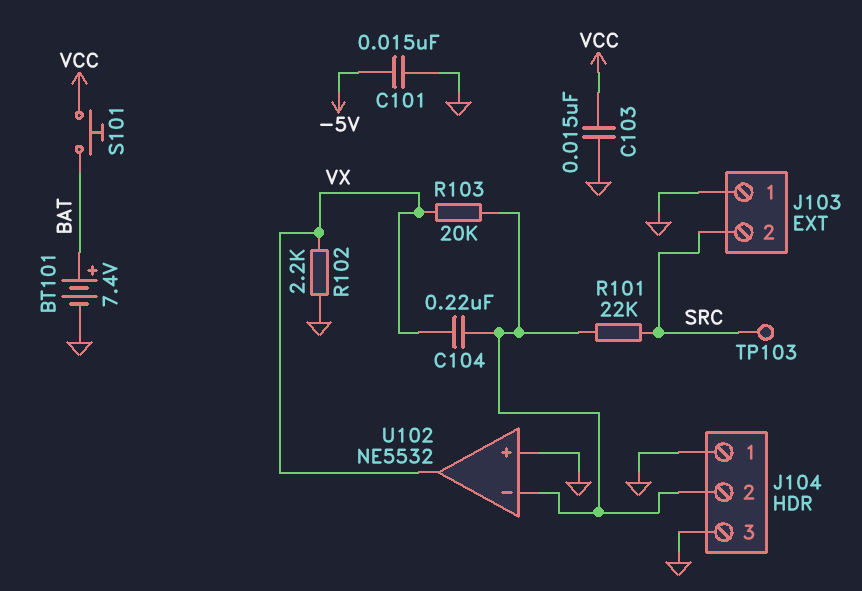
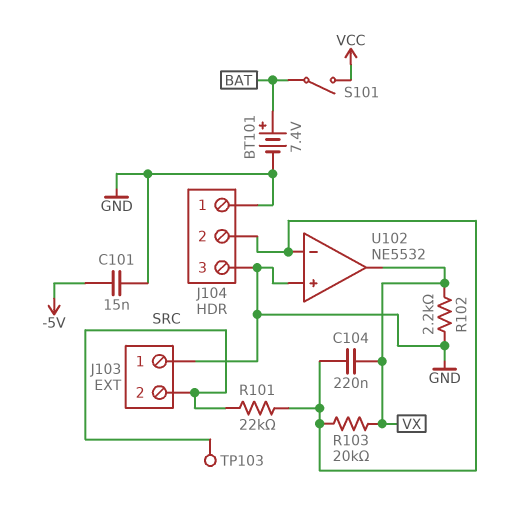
C103: 15nF (GND, VCC) -> none
S101: button (BAT, VCC) -> switch (BAT, VCC)

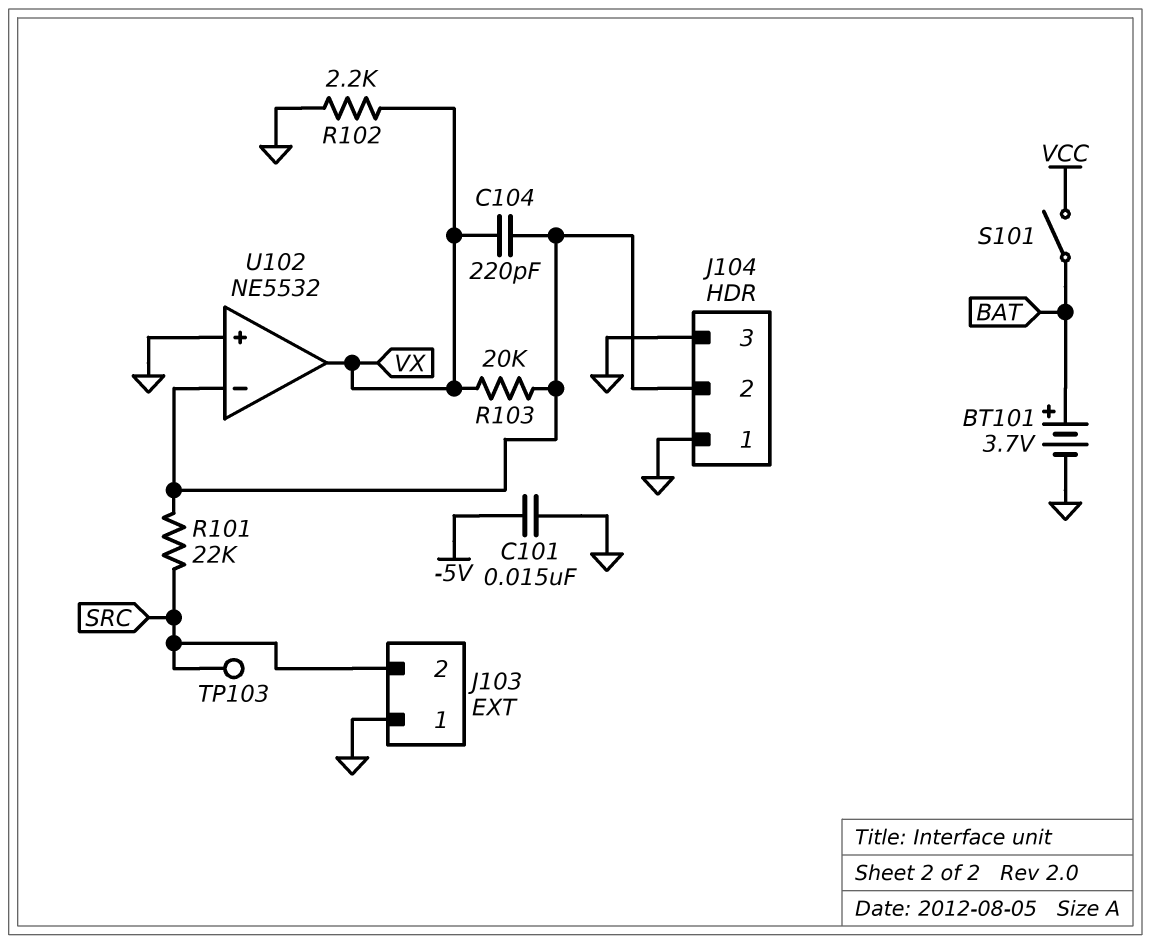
BT101: 7.4V (plus BAT, minus GND) -> 3.7V (plus BAT, minus GND)
C104: 220nF (J104/2, VX) -> 220pF (J104/2, VX)

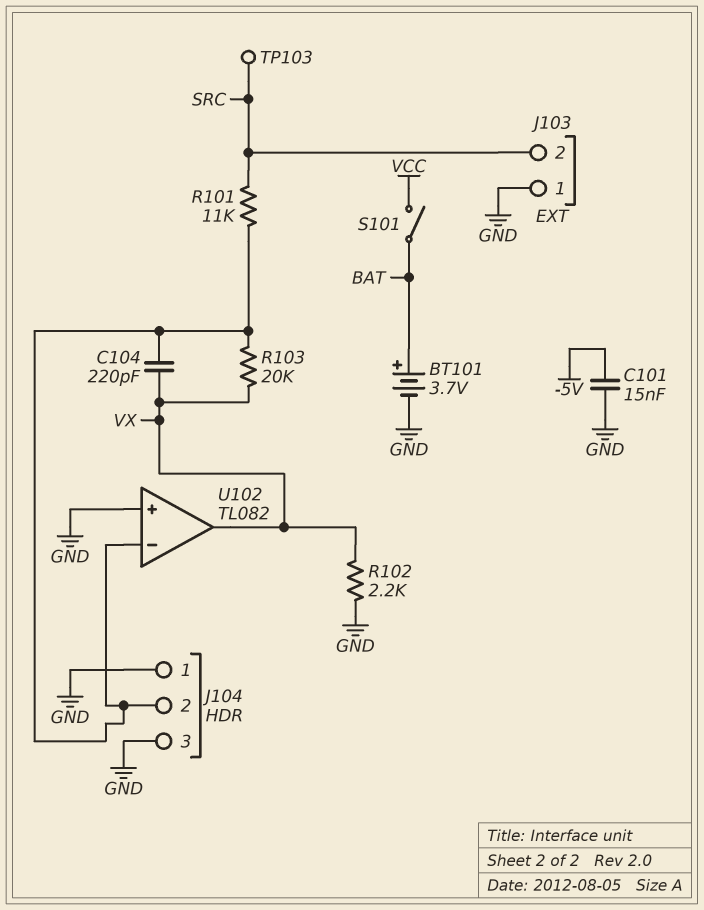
R101: 22k (J104/2, SRC) -> 11k (J104/2, SRC)
U102: NE5532 -> TL082

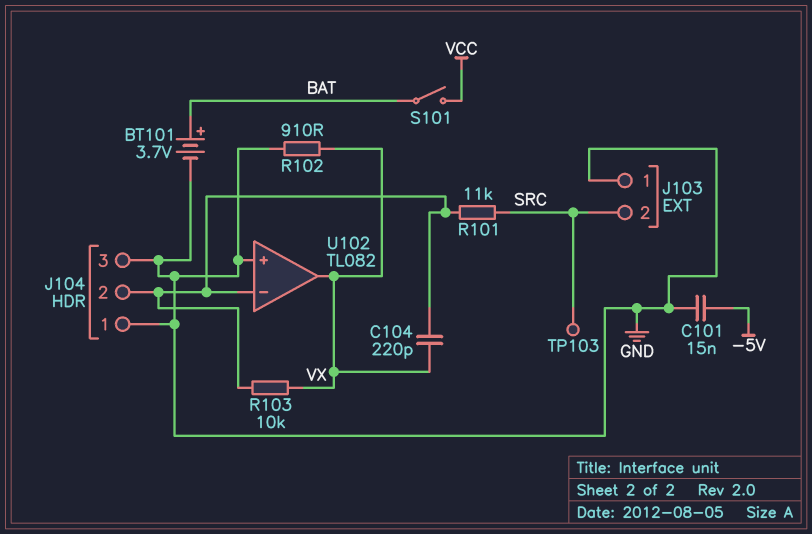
R102: 2.2k (GND, VX) -> 910 (GND, VX)
R103: 20k (J104/2, VX) -> 10k (J104/2, VX)

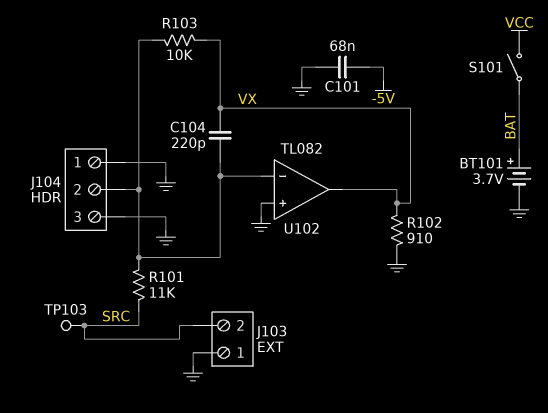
C101: 15nF (-5V, GND) -> 68nF (-5V, GND)

